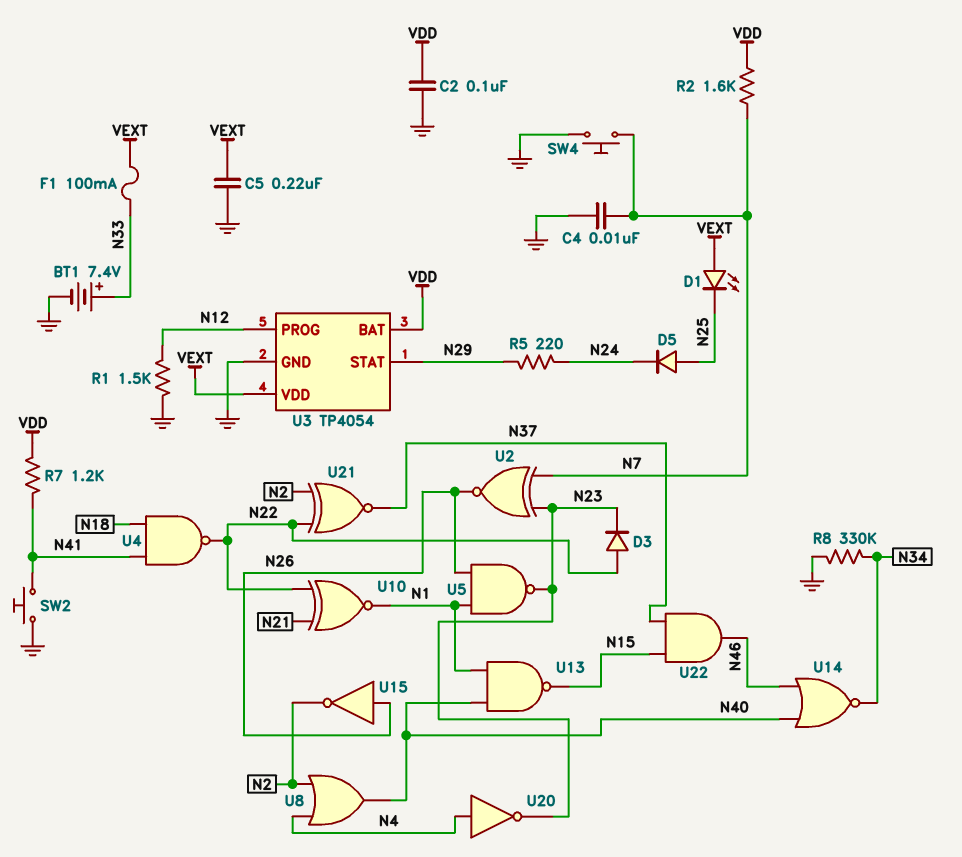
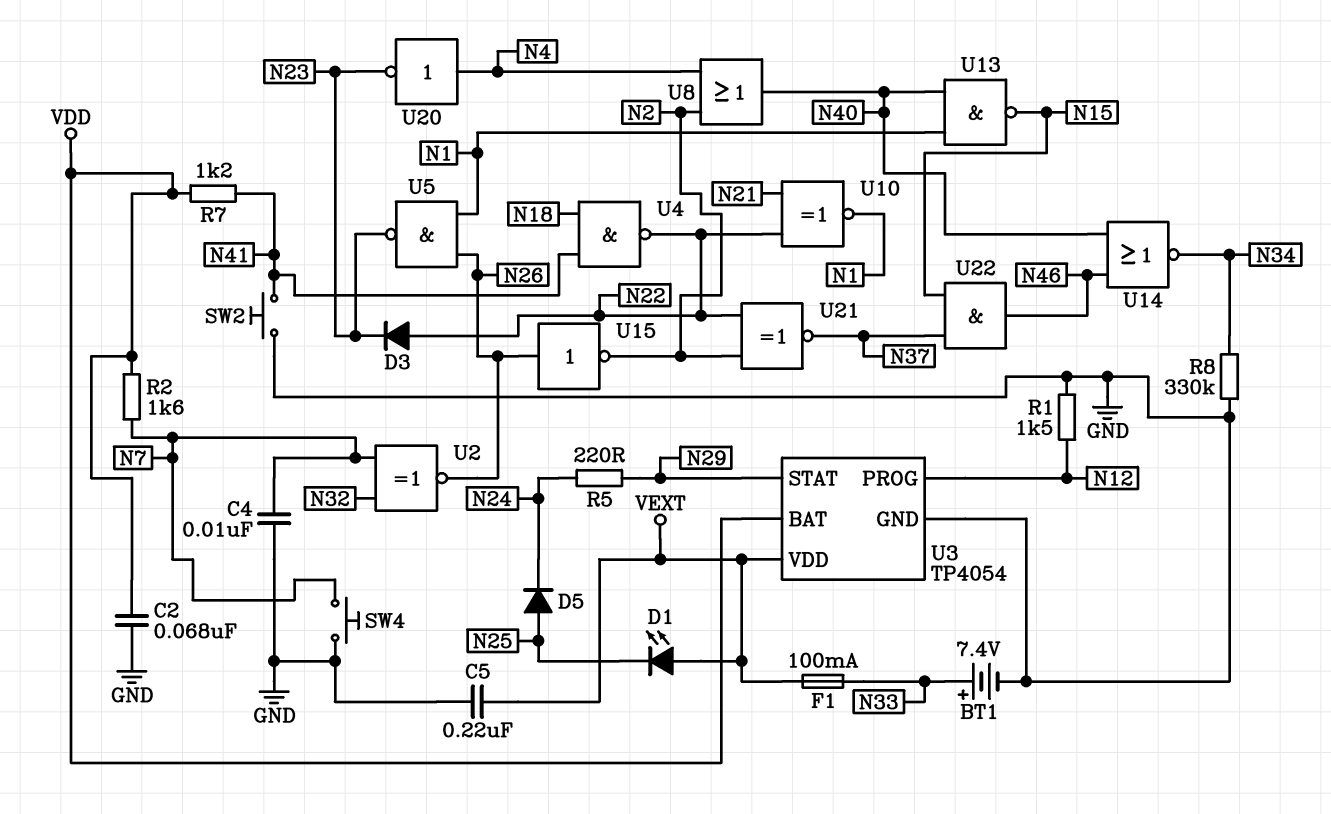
C2: 100nF (GND, VDD) -> 68nF (GND, VDD)
U2: XNOR (in N7, in N23, out N26) -> XNOR (in N7, in N32, out N26)

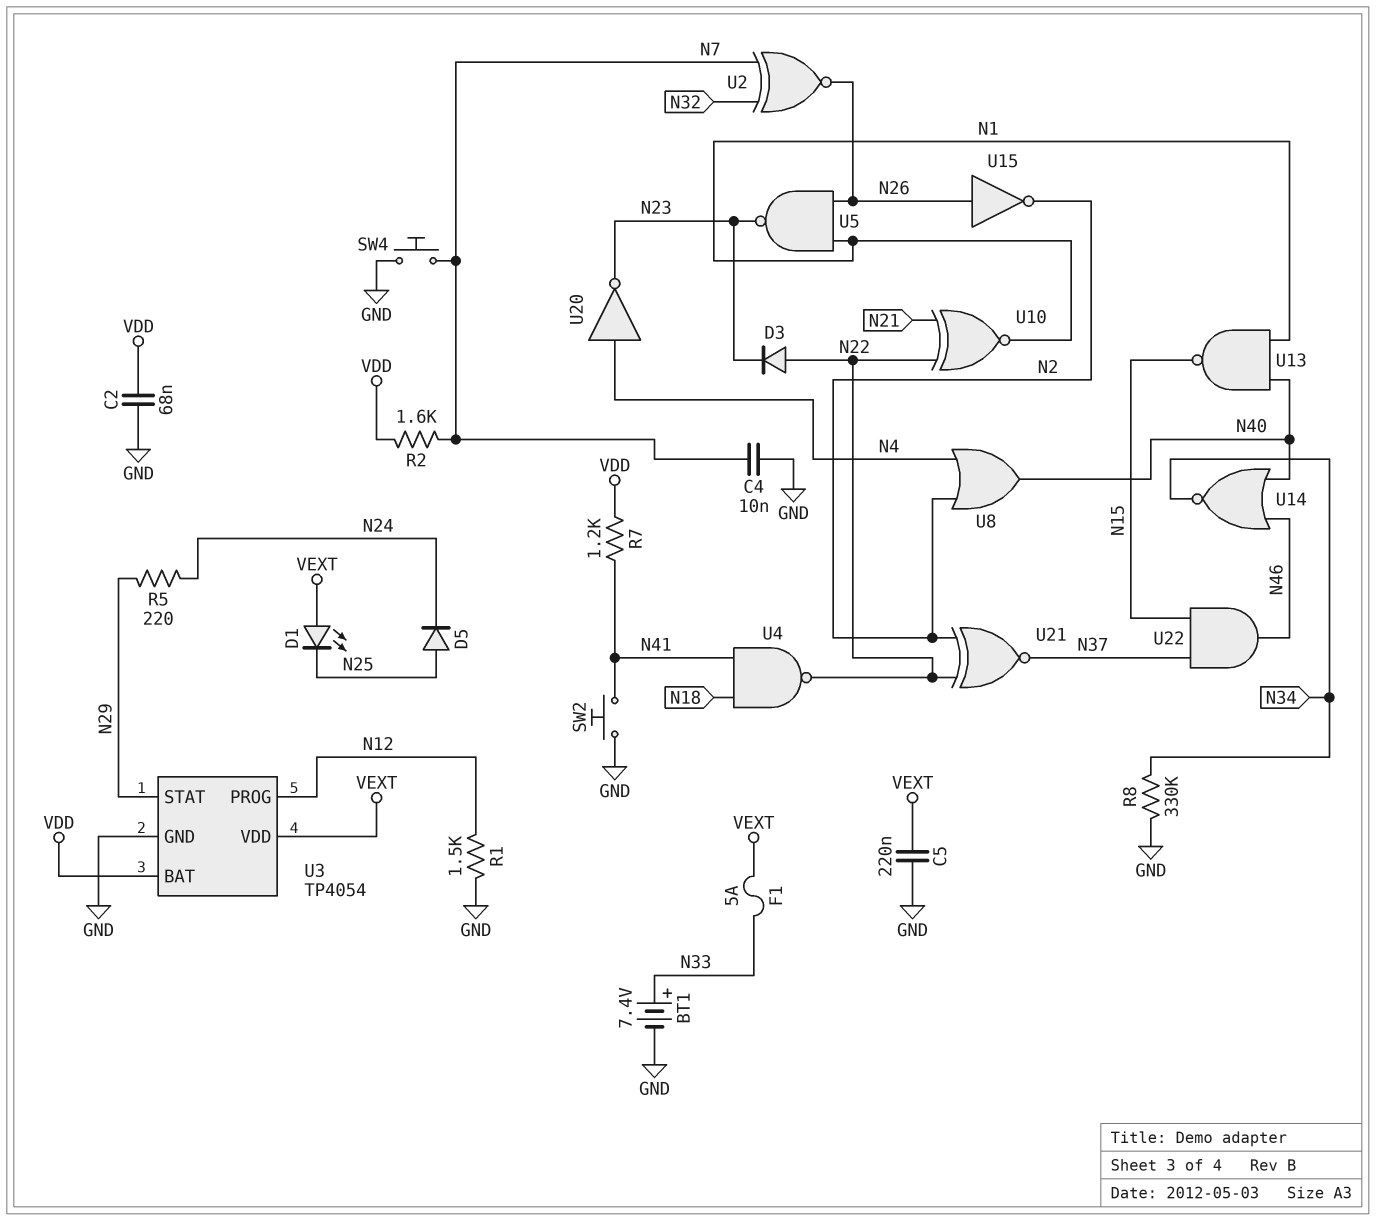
F1: 100mA (N33, VEXT) -> 5A (N33, VEXT)

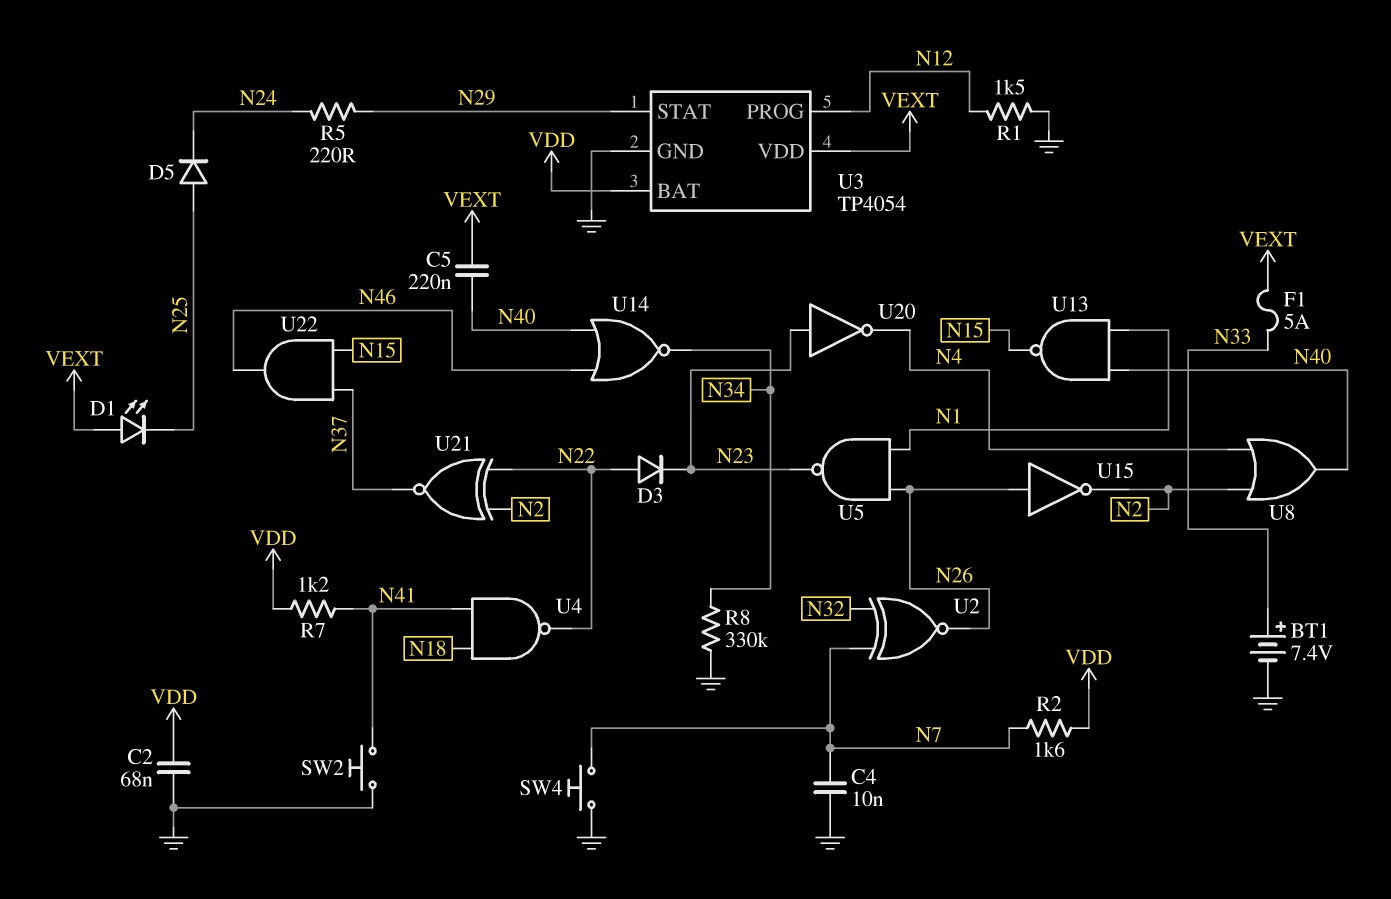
C5: 220nF (GND, VEXT) -> 220nF (N40, VEXT)
U10: XNOR (in N21, in N22, out N1) -> none
U20: NOT (in N4, out N23) -> NOT (in N23, out N4)

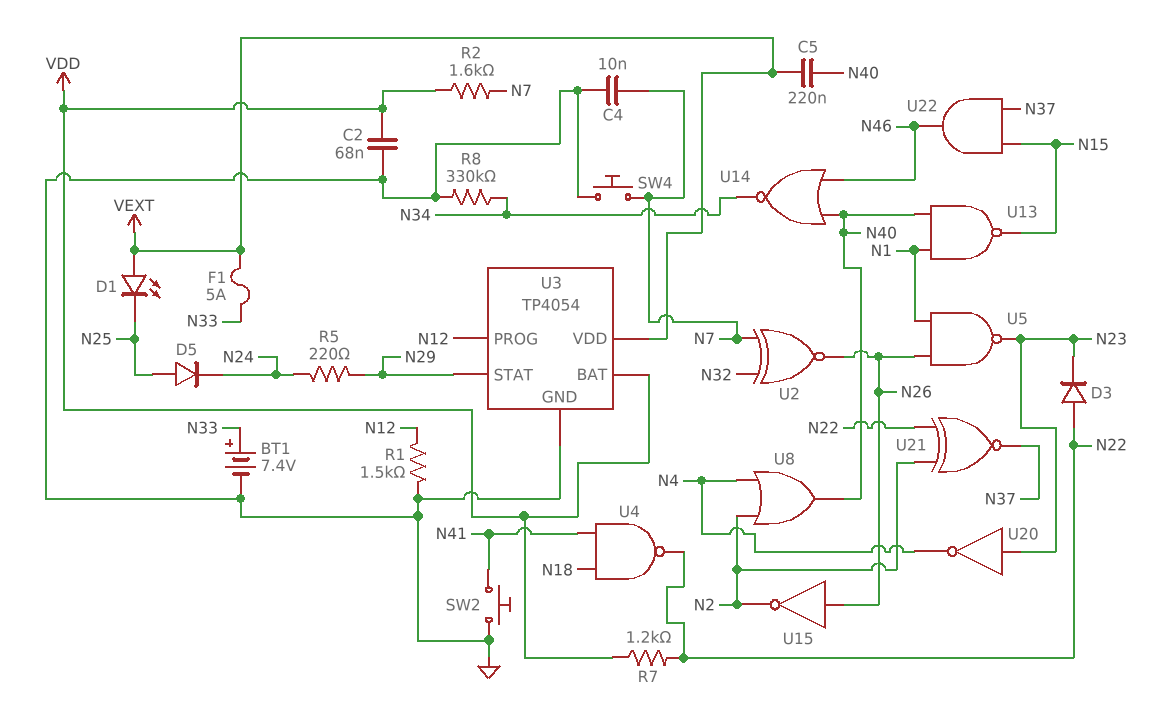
R7: 1.2k (N41, VDD) -> 1.2k (N22, VDD)

